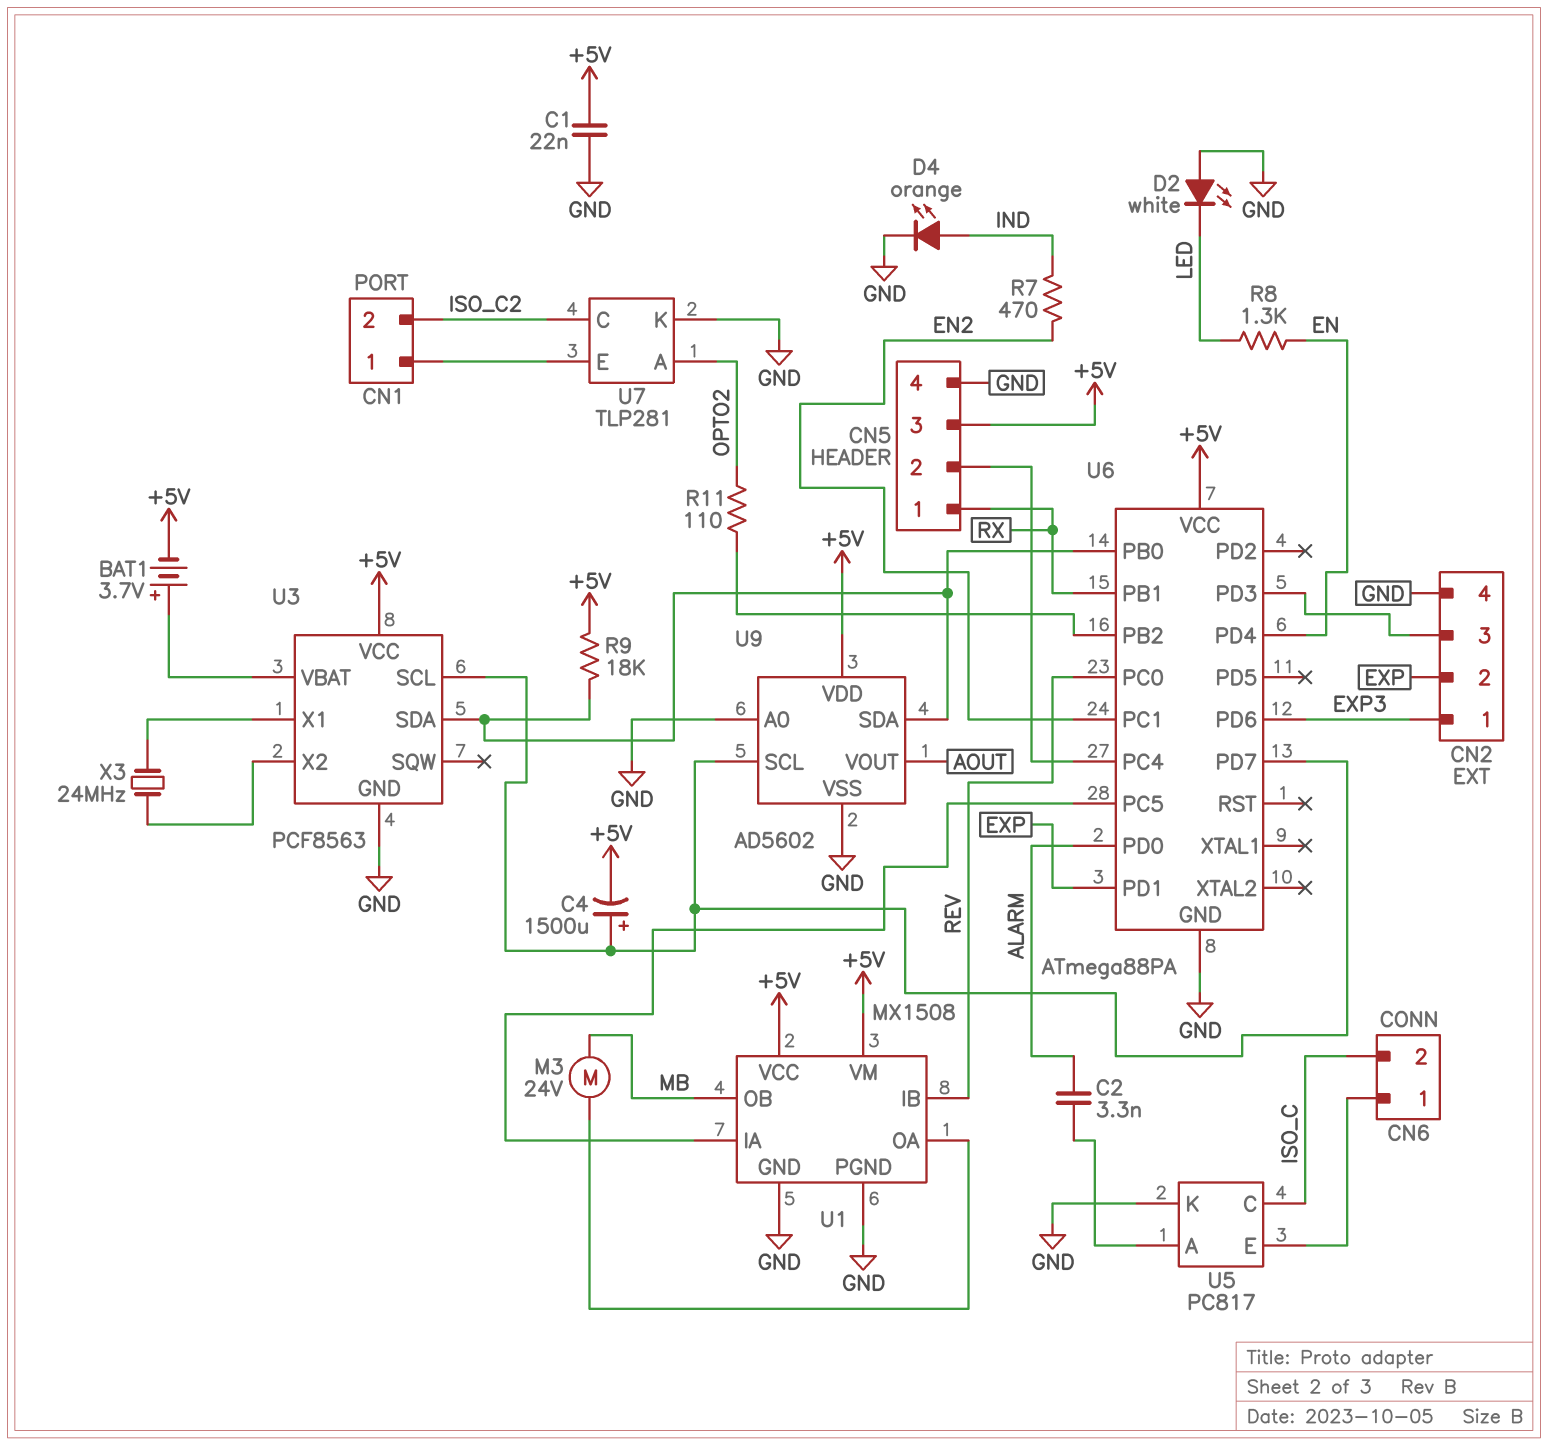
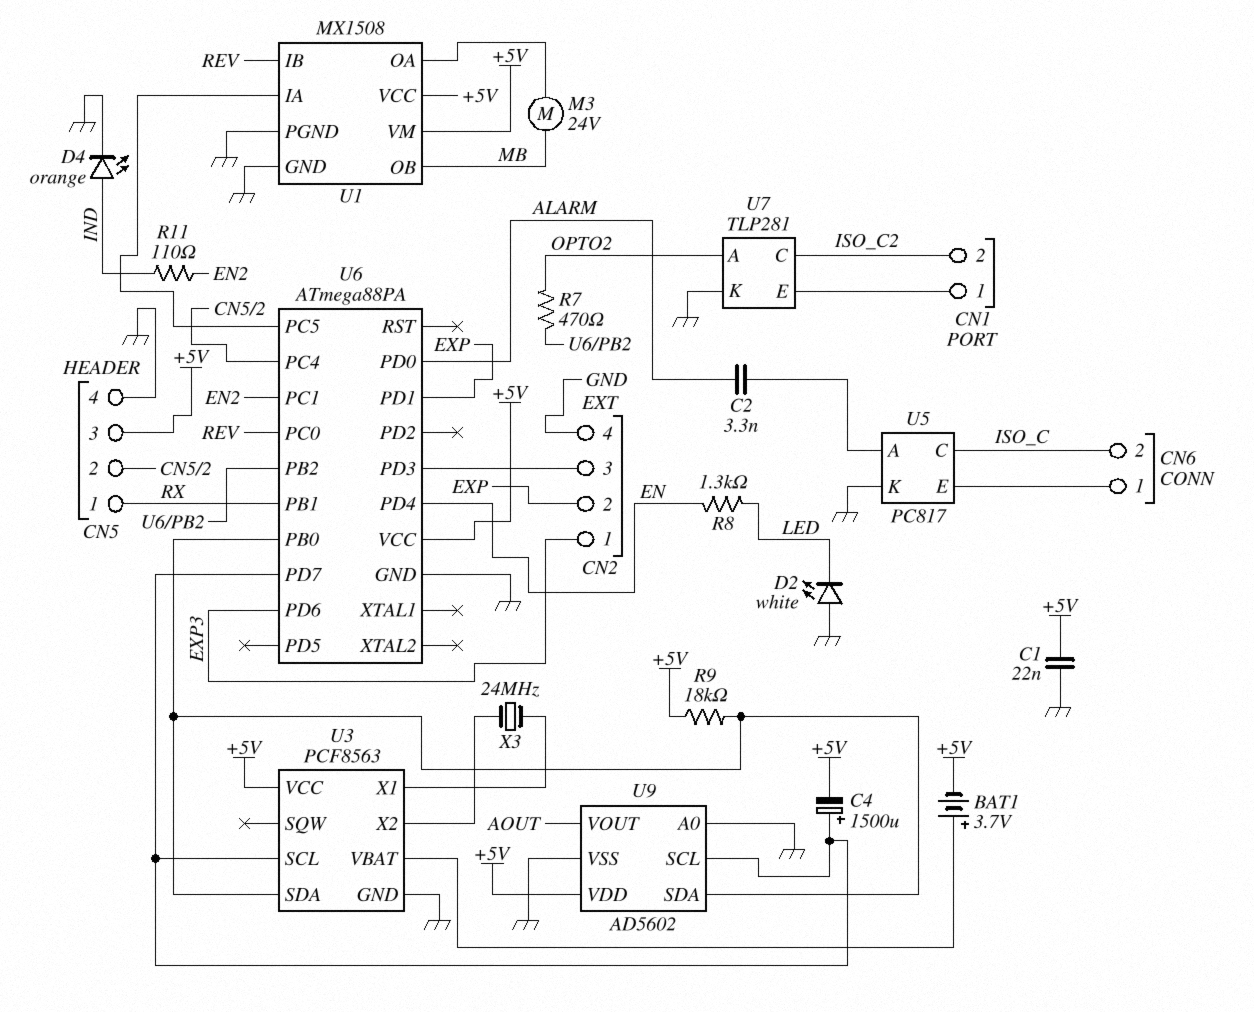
R7: 470 (EN2, IND) -> 470 (OPTO2, U6/PB2)
R11: 110 (OPTO2, U6/PB2) -> 110 (EN2, IND)

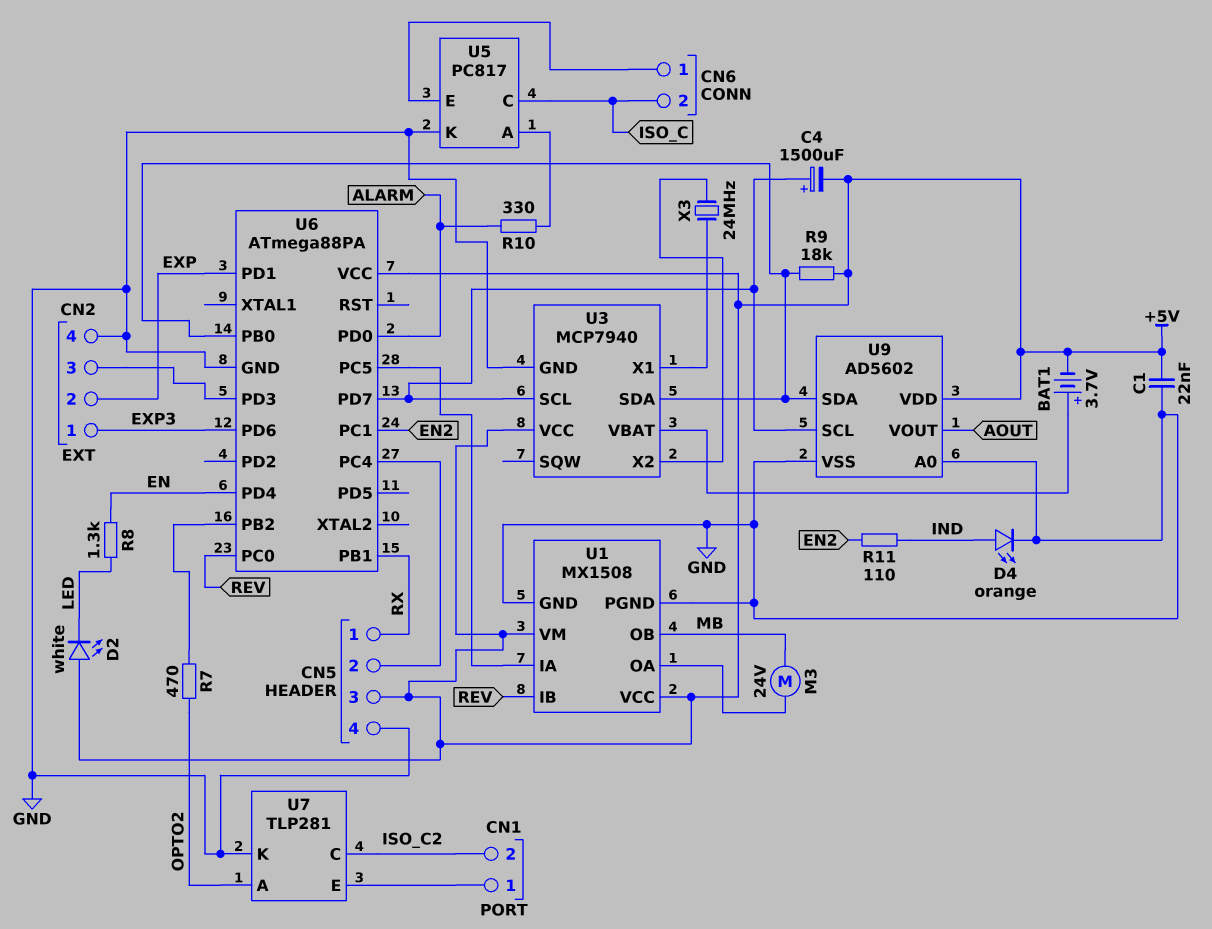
C2: 3.3nF (ALARM, U5/A) -> none
D2: LED white (A GND, K LED) -> LED white (A +5V, K LED)
R10: none -> 330 (ALARM, U5/A)
U3: PCF8563 -> MCP7940

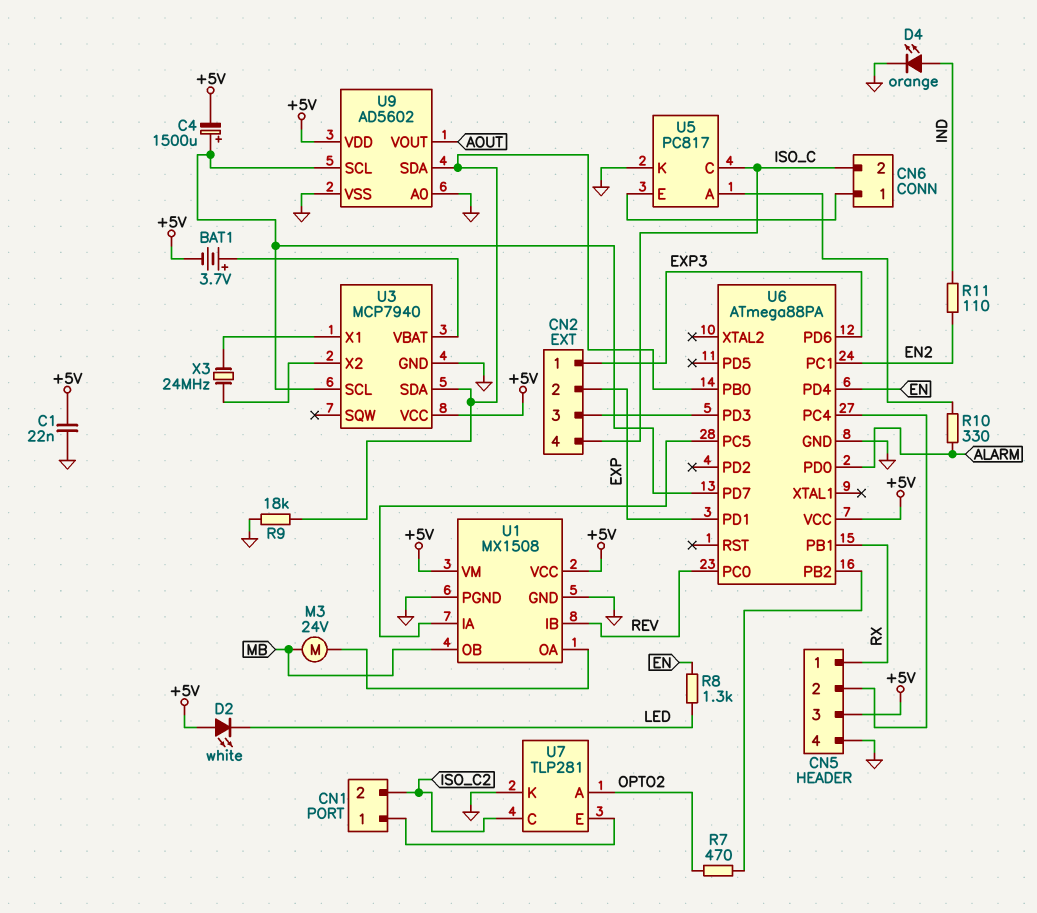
CN2 pin 4: GND -> ISO_C
R9: 18k (+5V, U3/SDA) -> 18k (GND, U3/SDA)

